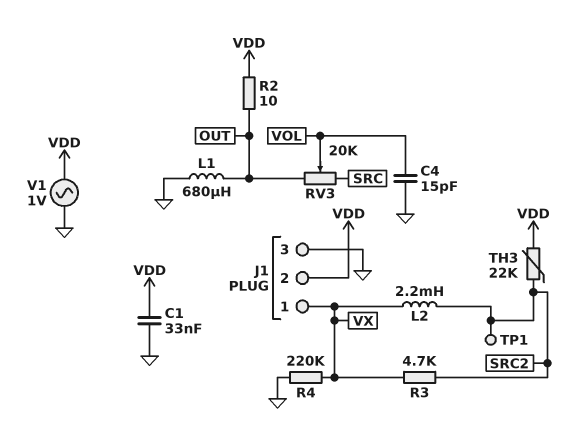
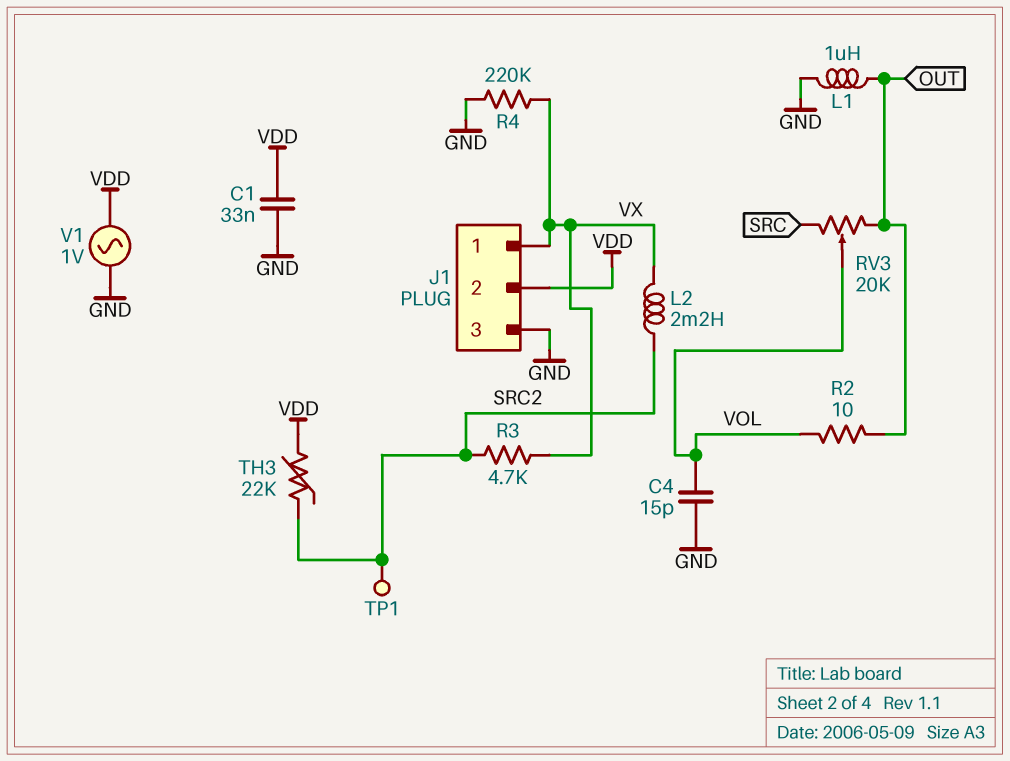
L1: 680uH (GND, OUT) -> 1uH (GND, OUT)
R2: 10 (OUT, VDD) -> 10 (OUT, VOL)

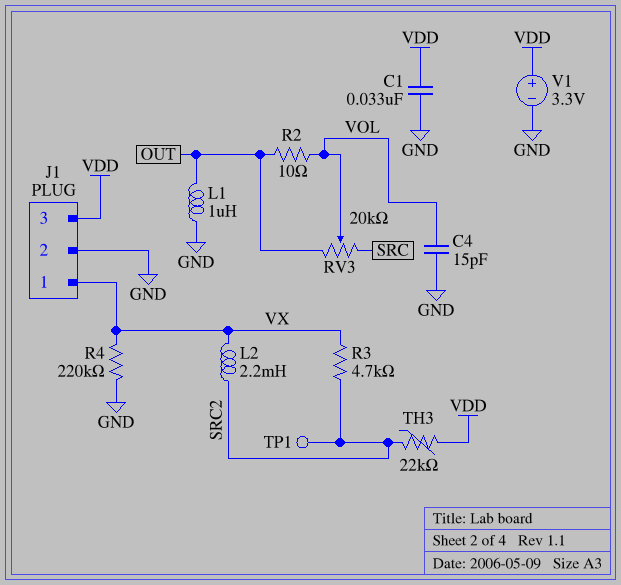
J1 pin 2: VDD -> GND
J1 pin 3: GND -> VDD
V1: AC 1V (GND, VDD) -> 3.3V (plus VDD, minus GND)

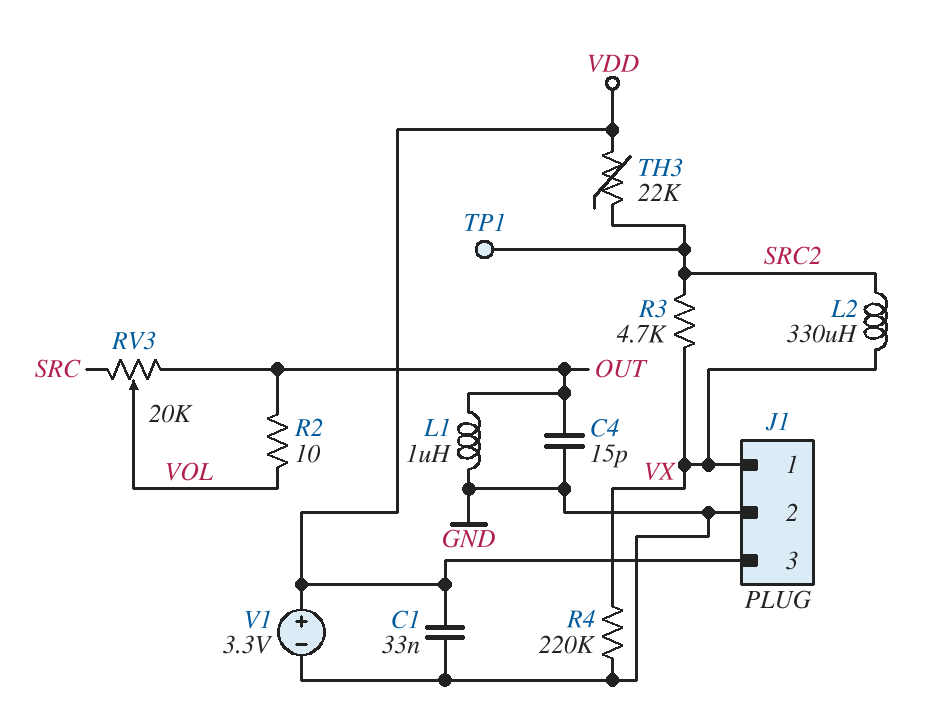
C4: 15pF (GND, VOL) -> 15pF (GND, OUT)
L2: 2.2mH (SRC2, VX) -> 330uH (SRC2, VX)

